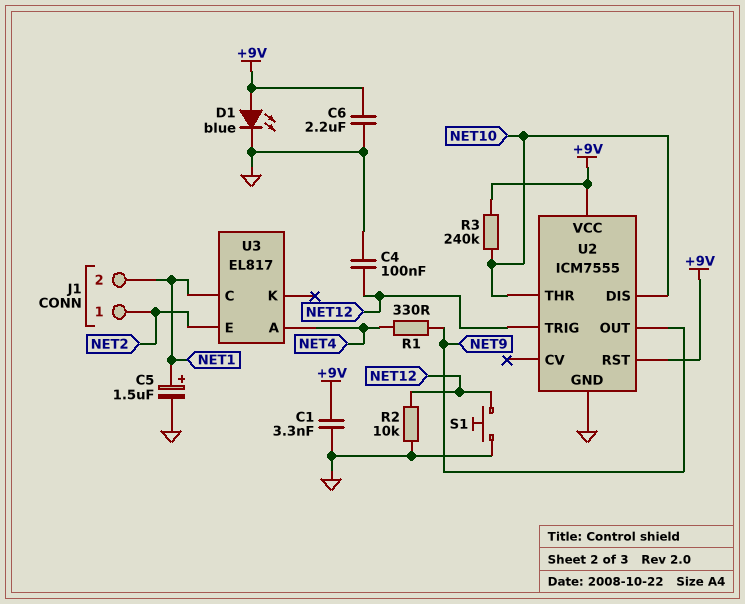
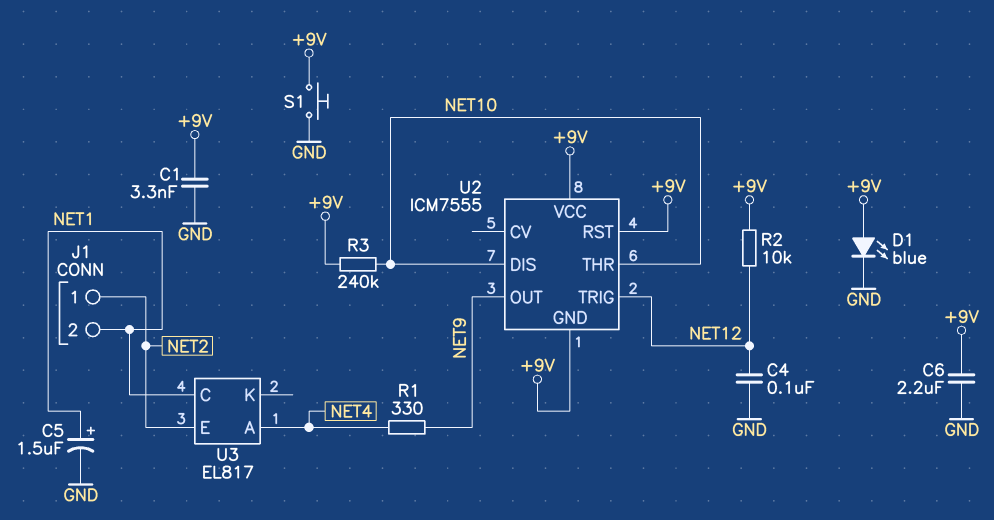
R2: 10k (GND, NET12) -> 10k (+9V, NET12)
S1: button (GND, NET12) -> button (+9V, GND)
U2 pin GND: GND -> +9V

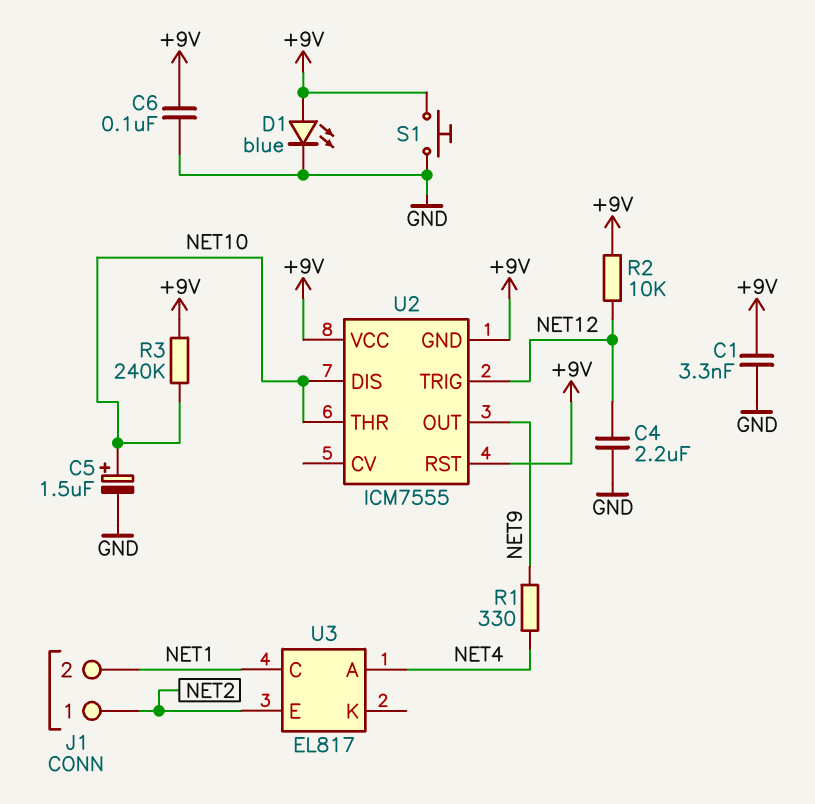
C4: 100nF (GND, NET12) -> 2.2uF (GND, NET12)
C5: 1.5uF (plus NET1, minus GND) -> 1.5uF (plus NET10, minus GND)
C6: 2.2uF (+9V, GND) -> 100nF (+9V, GND)

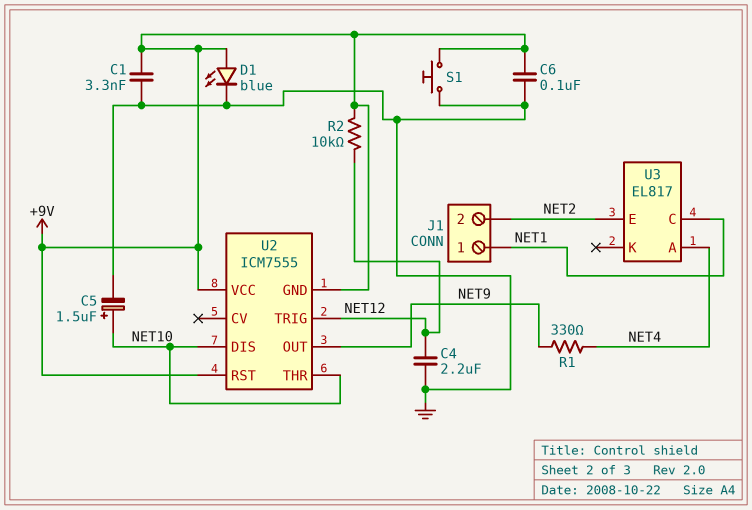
J1 pin 1: NET2 -> NET1
J1 pin 2: NET1 -> NET2
R3: 240k (+9V, NET10) -> none

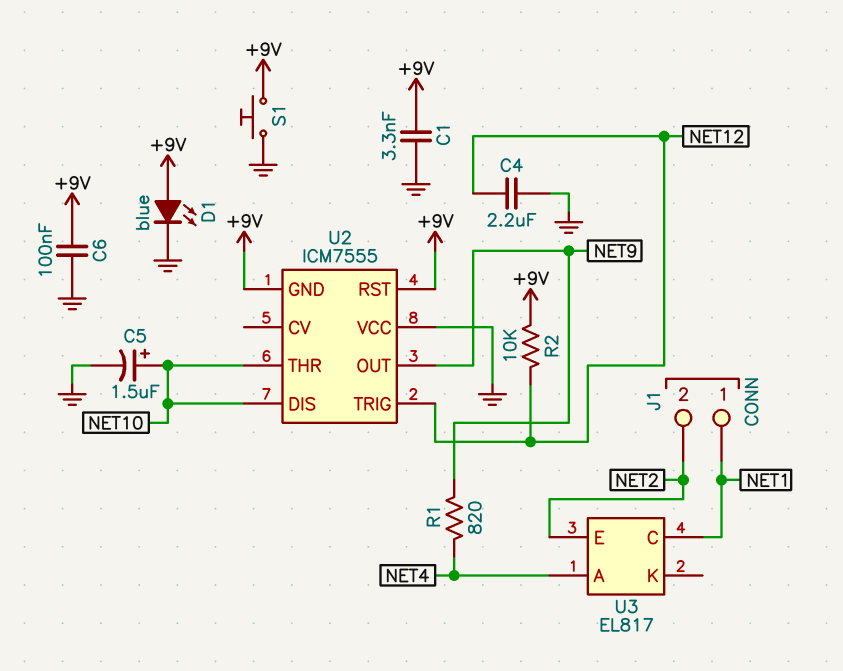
R1: 330 (NET4, NET9) -> 820 (NET4, NET9)
U2 pin VCC: +9V -> GND

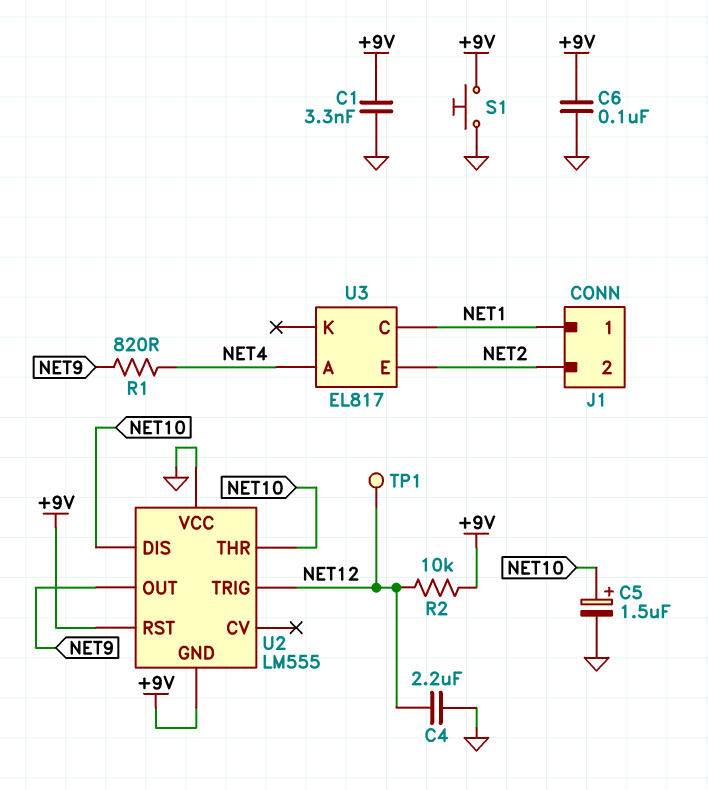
D1: LED blue (A +9V, K GND) -> none
TP1: none -> test point (NET12)
U2: ICM7555 -> LM555

